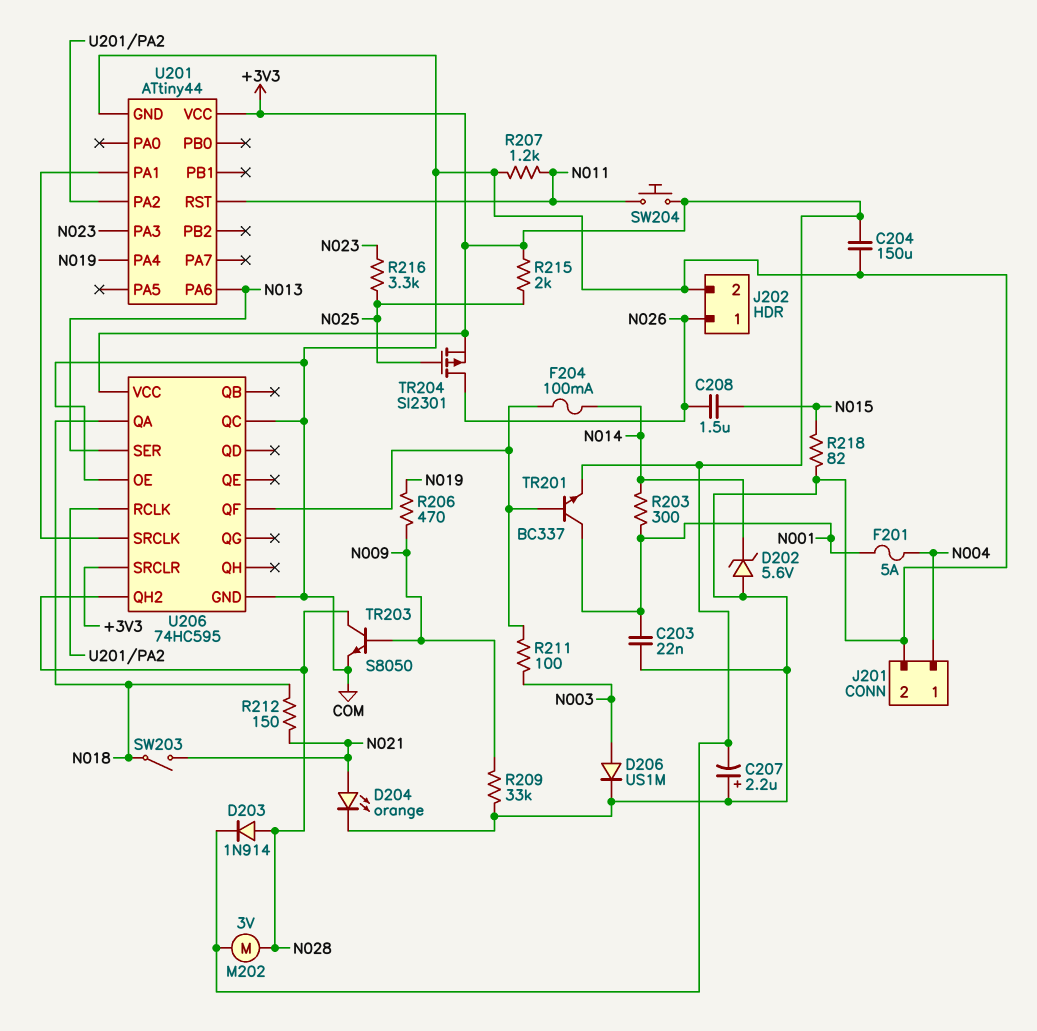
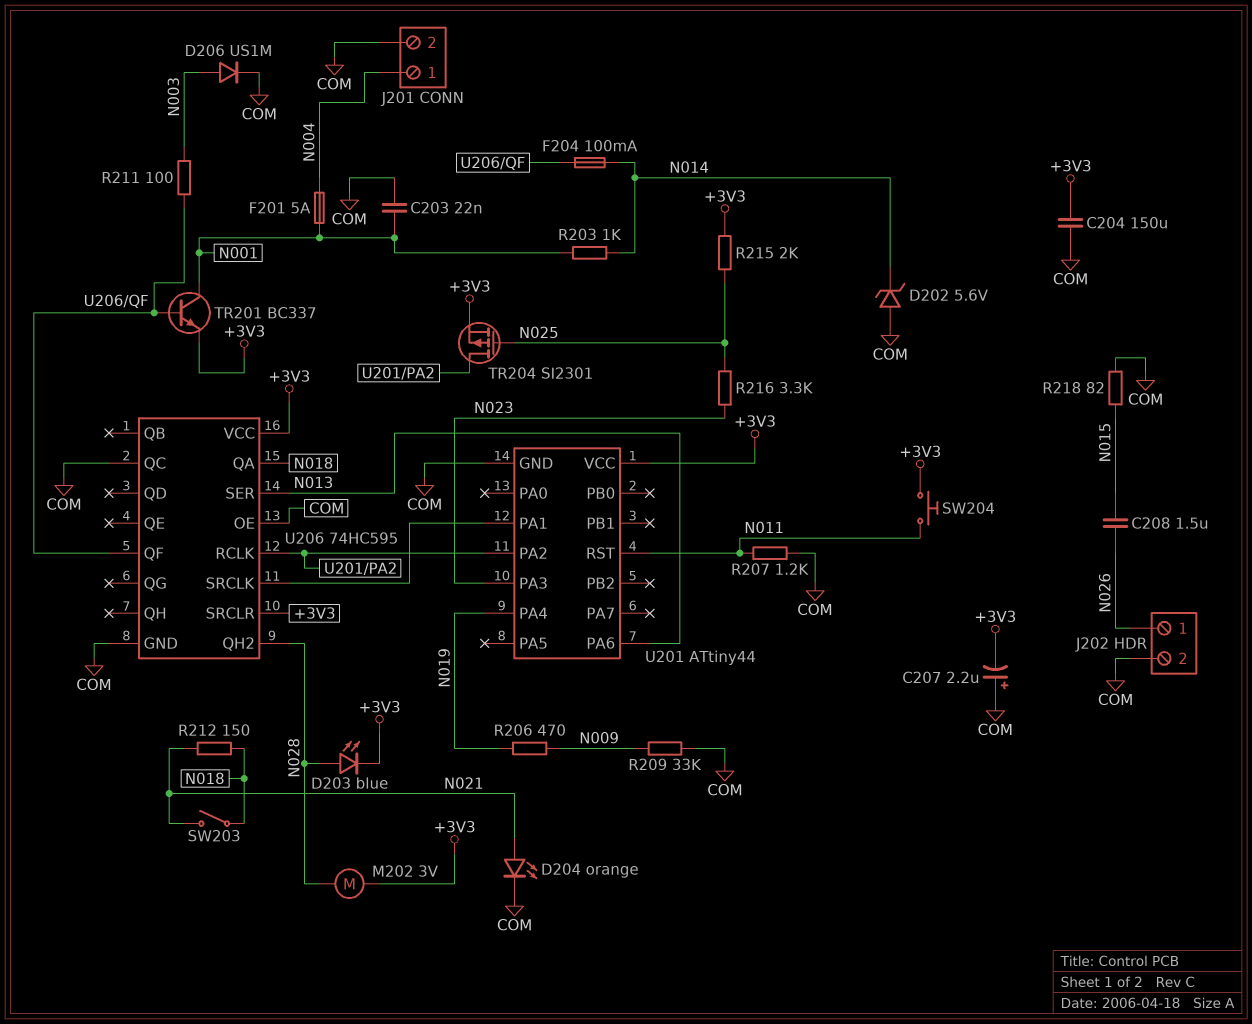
D203: diode 1N914 (A N028, K +3V3) -> LED blue (A N028, K +3V3)
R203: 300 (N001, N014) -> 1k (N001, N014)
TR203: NPN S8050 (B N009, C N028, E COM) -> none
TR204: PMOS SI2301 (G N025, D N026, S +3V3) -> PMOS SI2301 (G N025, D U201/PA2, S +3V3)

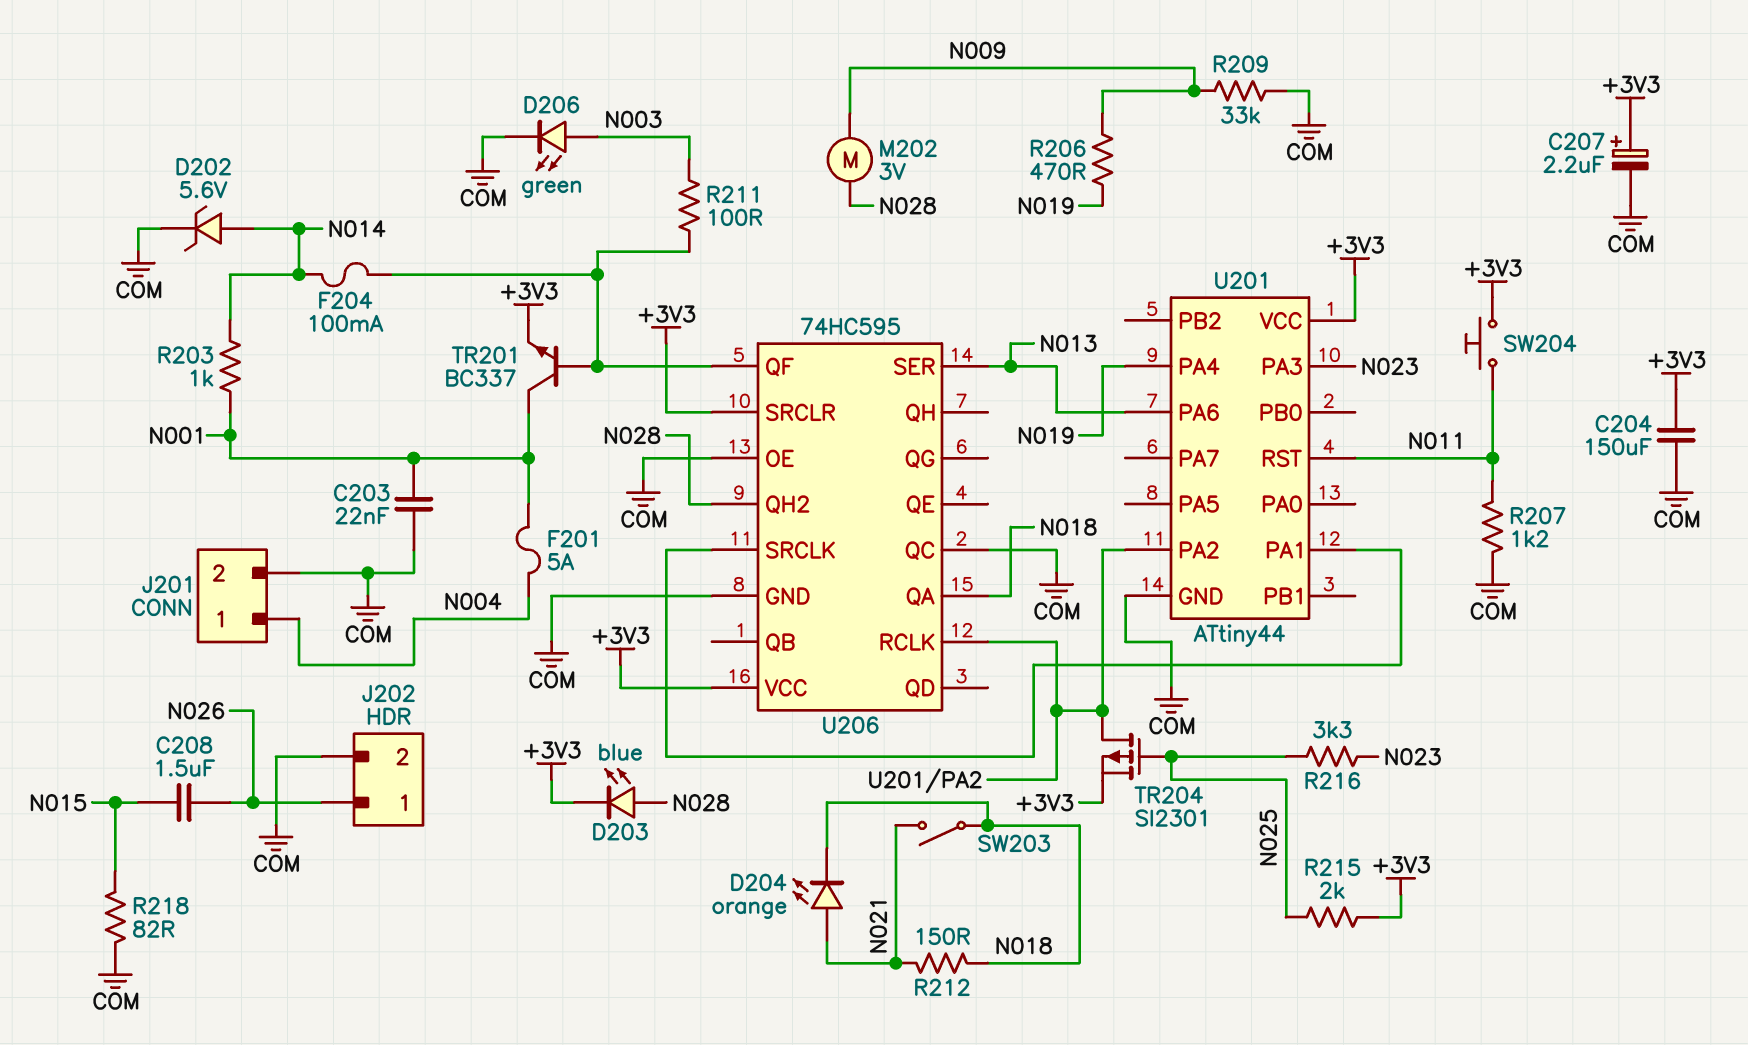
C207: 2.2uF (plus COM, minus +3V3) -> 2.2uF (plus +3V3, minus COM)
D202: zener 5.6V (A COM, K N014) -> zener 5.6V (A N014, K COM)
D204: LED orange (A N021, K COM) -> LED orange (A N021, K N018)
D206: diode US1M (A N003, K COM) -> LED green (A N003, K COM)
M202: motor 3V (+3V3, N028) -> motor 3V (N009, N028)

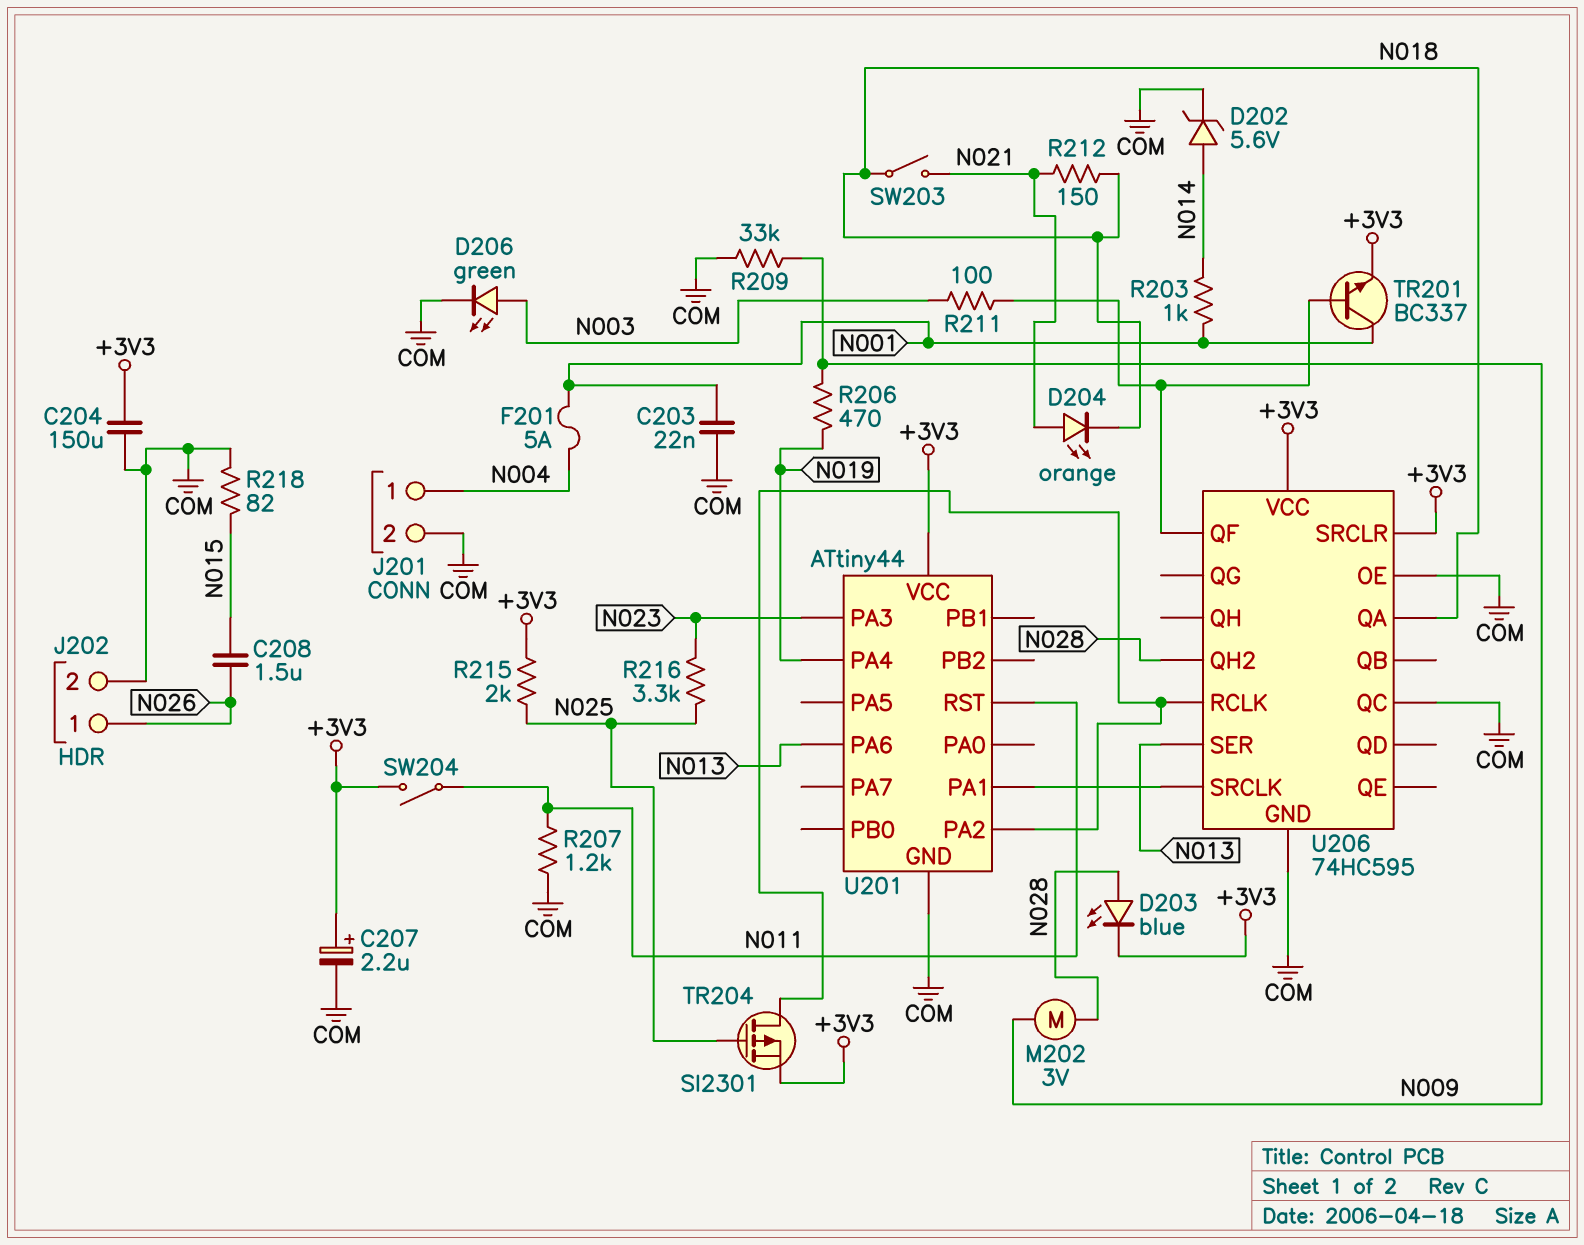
F204: 100mA (N014, U206/QF) -> none
SW204: button (+3V3, N011) -> switch (+3V3, N011)

